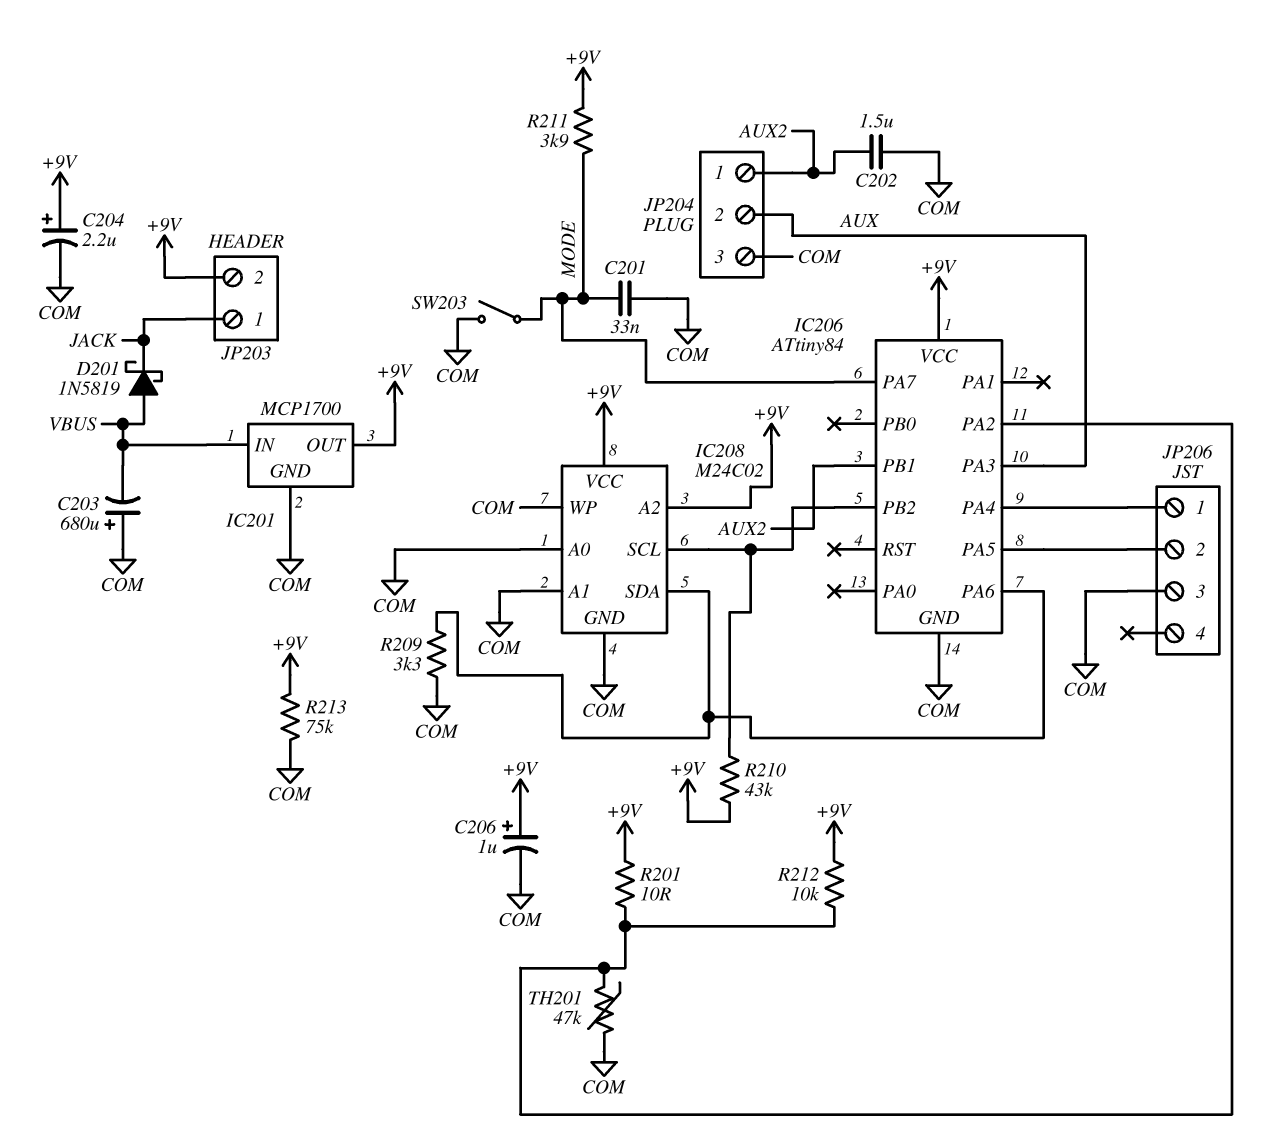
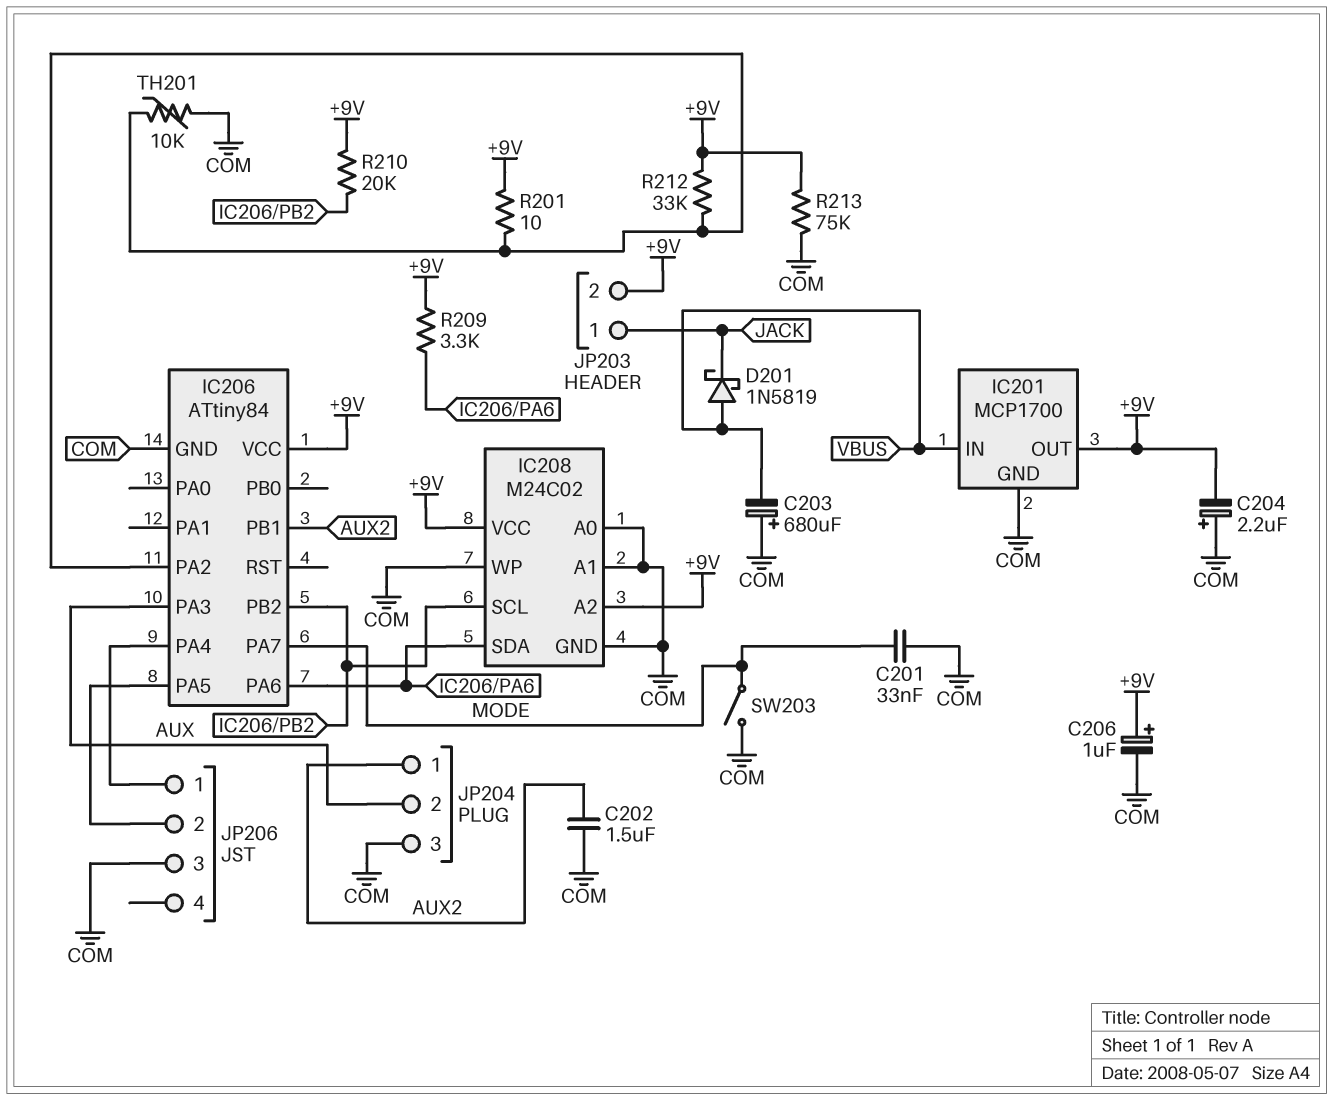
C204: 2.2uF (plus +9V, minus COM) -> 2.2uF (plus COM, minus +9V)
R209: 3.3k (COM, IC206/PA6) -> 3.3k (+9V, IC206/PA6)
R210: 43k (+9V, IC206/PB2) -> 20k (+9V, IC206/PB2)
R211: 3.9k (+9V, MODE) -> none
R212: 10k (+9V, IC206/PA2) -> 33k (+9V, IC206/PA2)
TH201: 47k (COM, IC206/PA2) -> 10k (COM, IC206/PA2)

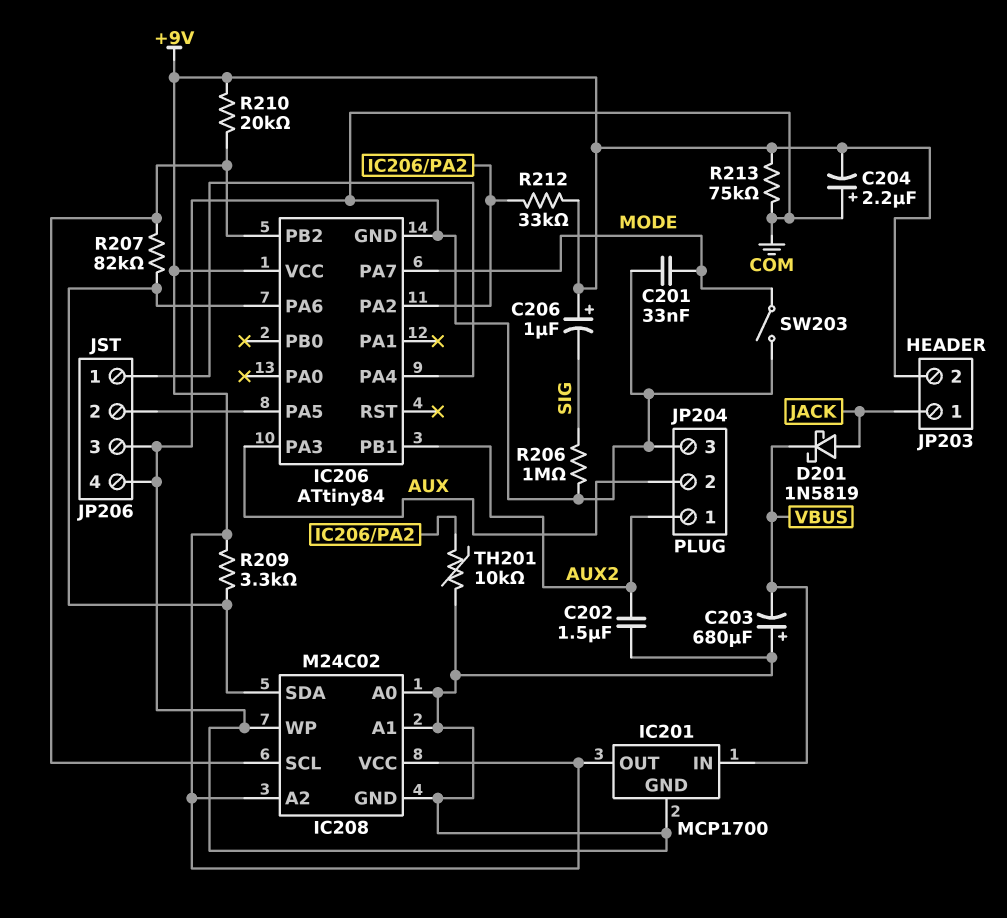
C206: 1uF (plus +9V, minus COM) -> 1uF (plus +9V, minus SIG)
D201: schottky 1N5819 (A VBUS, K JACK) -> schottky 1N5819 (A JACK, K VBUS)
JP206 pin 4: none -> COM
R201: 10 (+9V, IC206/PA2) -> none
R206: none -> 1M (COM, SIG)
R207: none -> 82k (IC206/PA6, IC206/PB2)

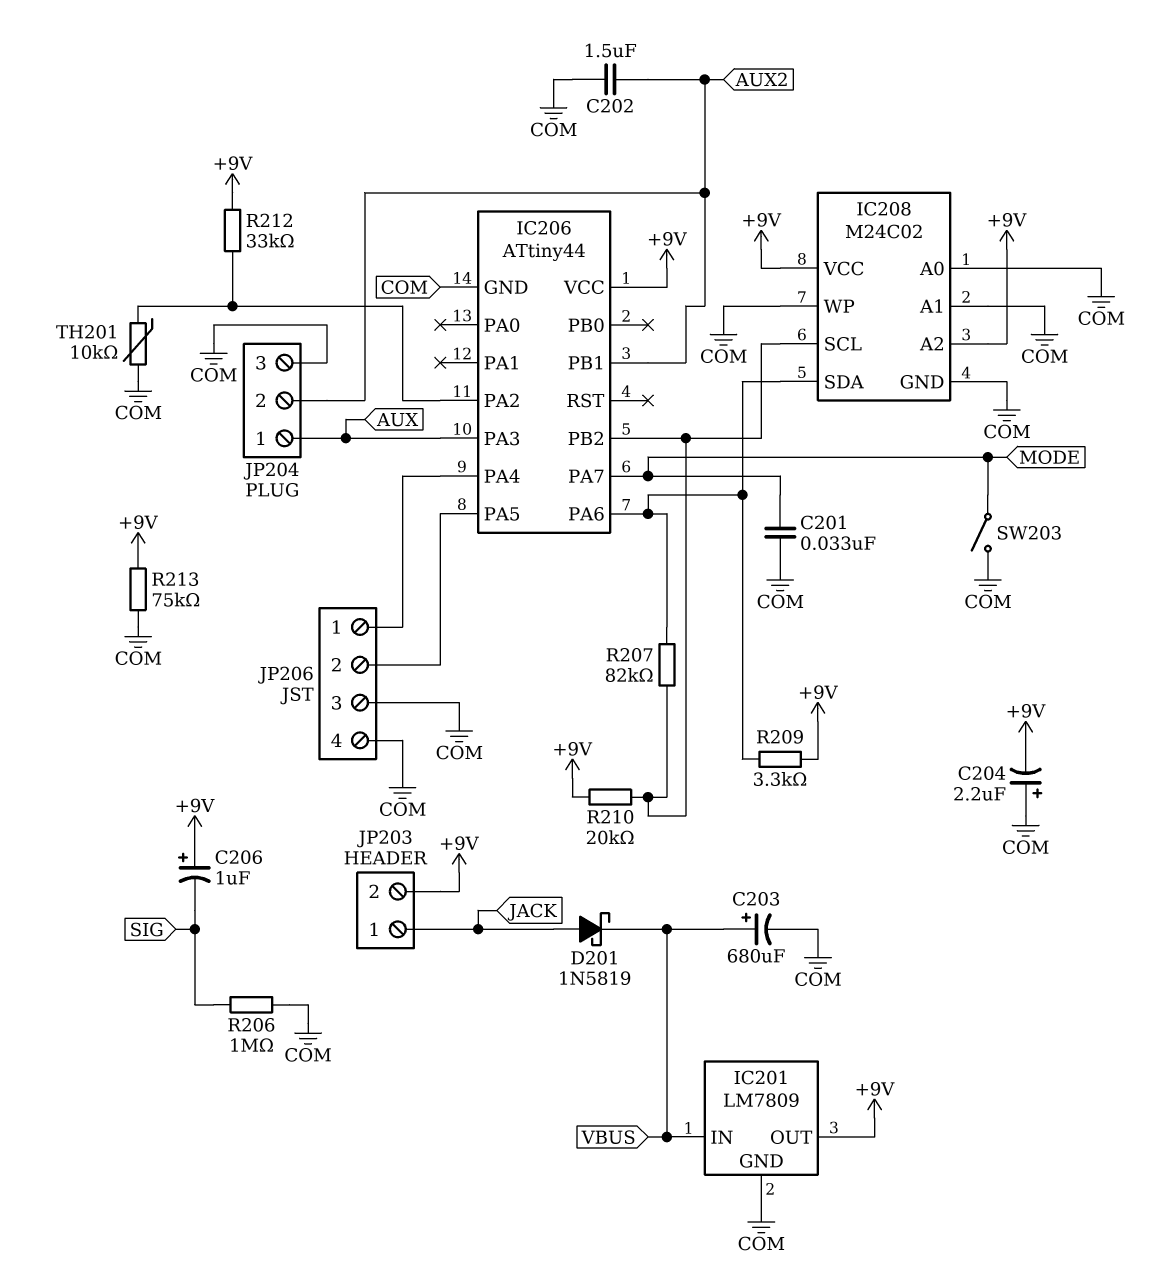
C203: 680uF (plus COM, minus VBUS) -> 680uF (plus VBUS, minus COM)
IC201: MCP1700 -> LM7809
IC206: ATtiny84 -> ATtiny44
JP204 pin 1: AUX2 -> AUX
JP204 pin 2: AUX -> AUX2

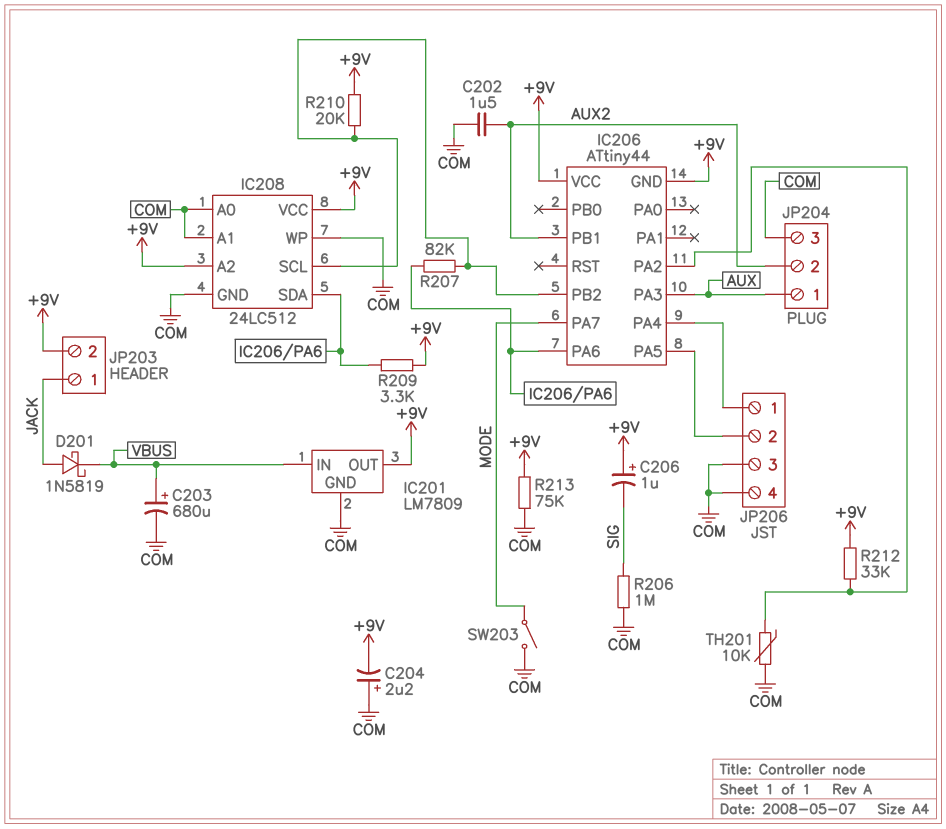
C201: 33nF (COM, MODE) -> none
IC206 pin GND: COM -> +9V
IC208: M24C02 -> 24LC512

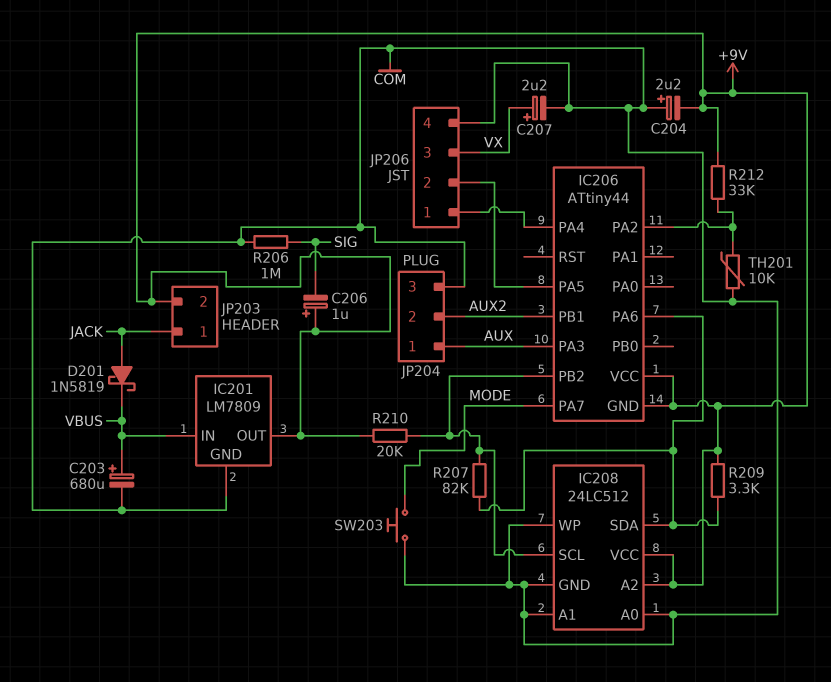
C202: 1.5uF (AUX2, COM) -> none
C207: none -> 2.2uF (plus VX, minus COM)
JP206 pin 3: COM -> VX
R213: 75k (+9V, COM) -> none
SW203: switch (COM, MODE) -> button (COM, MODE)

